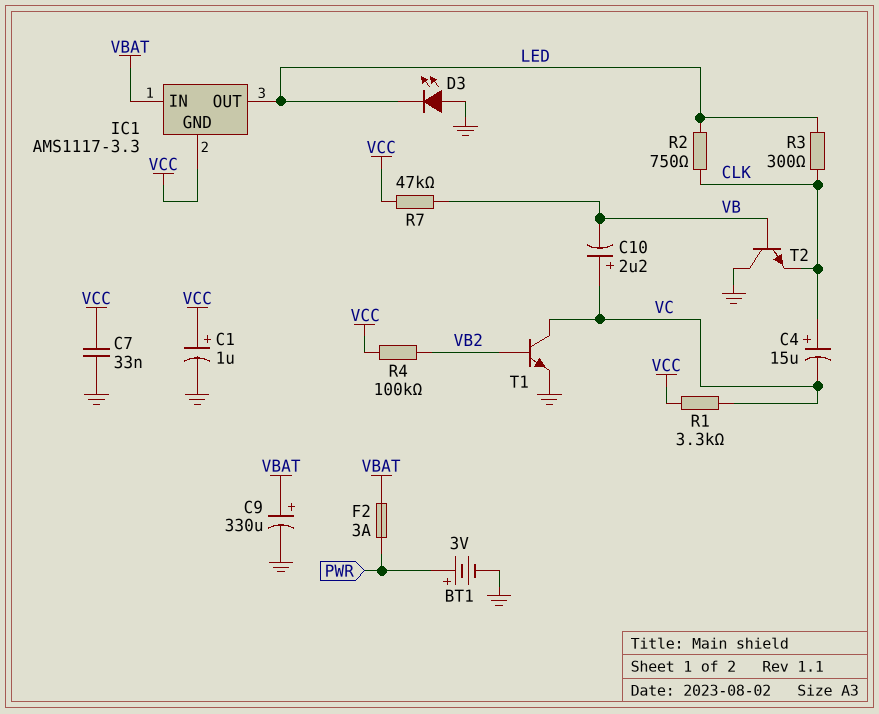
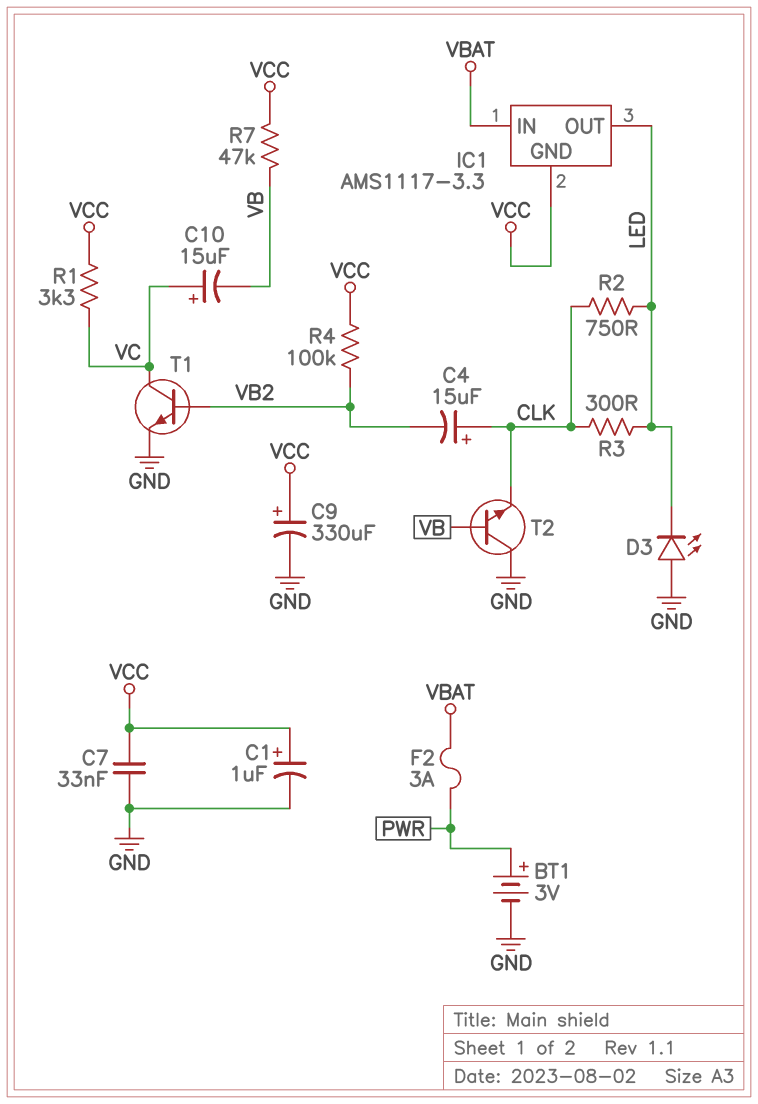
C4: 15uF (plus CLK, minus VC) -> 15uF (plus CLK, minus VB2)
C9: 330uF (plus VBAT, minus GND) -> 330uF (plus VCC, minus GND)
C10: 2.2uF (plus VC, minus VB) -> 15uF (plus VC, minus VB)

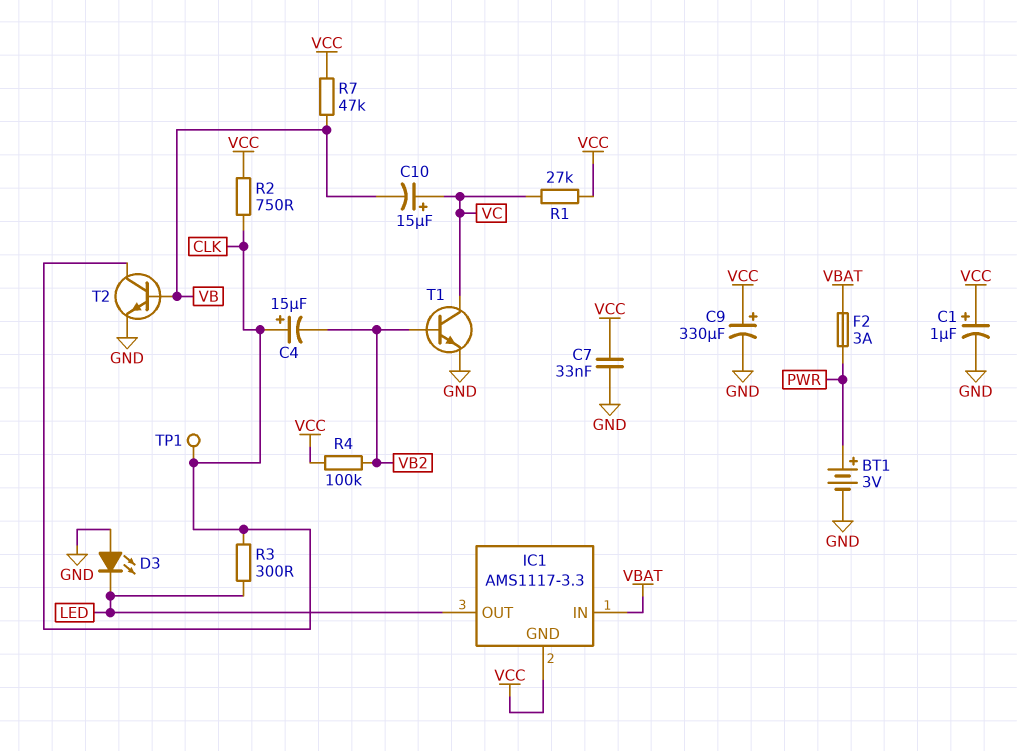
R1: 3.3k (VC, VCC) -> 27k (VC, VCC)
R2: 750 (CLK, LED) -> 750 (CLK, VCC)
T2: NPN (B VB, C GND, E CLK) -> NPN (B VB, C CLK, E GND)
TP1: none -> test point (CLK)

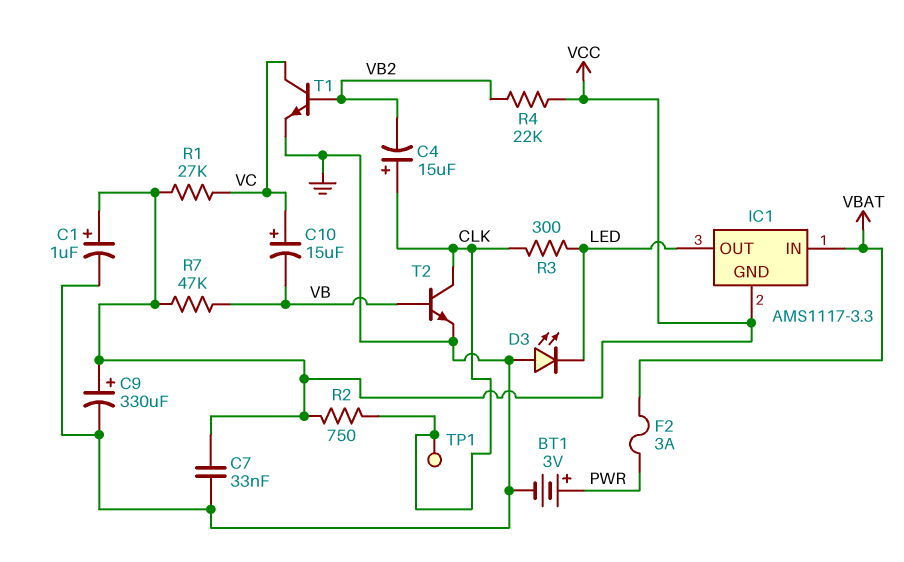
R4: 100k (VB2, VCC) -> 22k (VB2, VCC)

